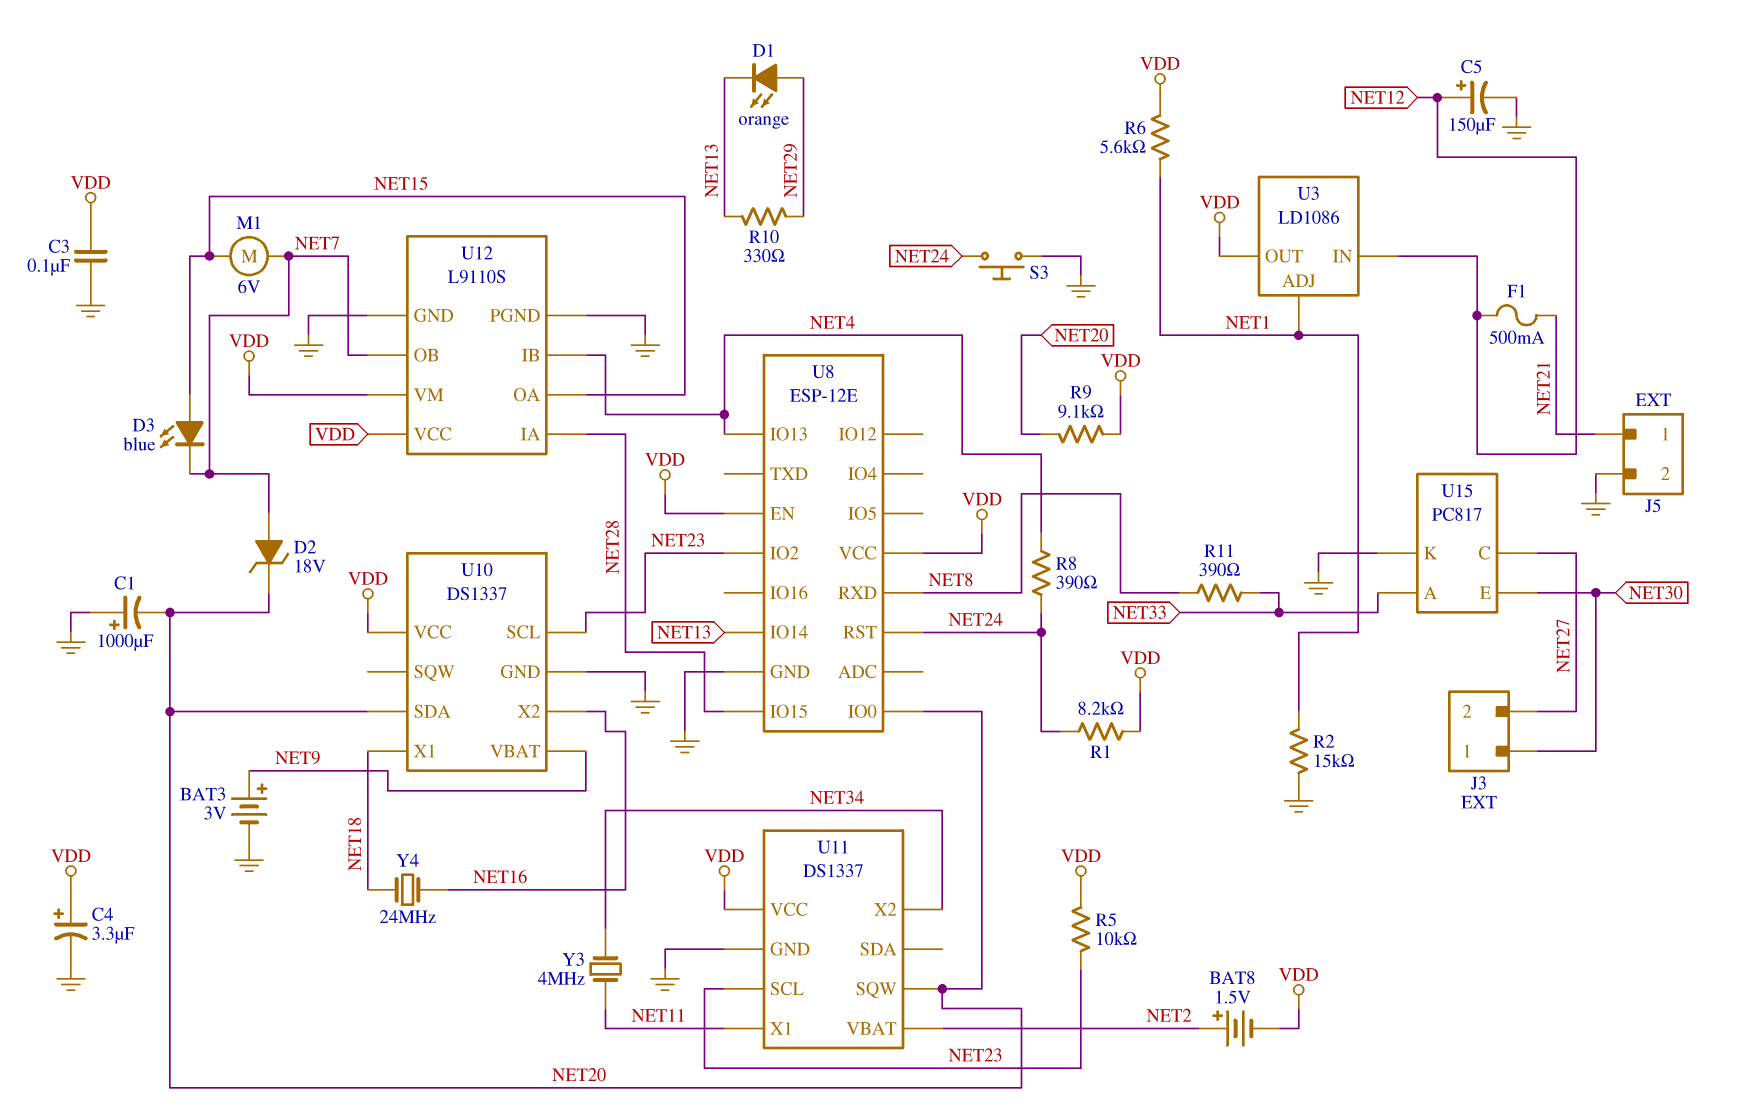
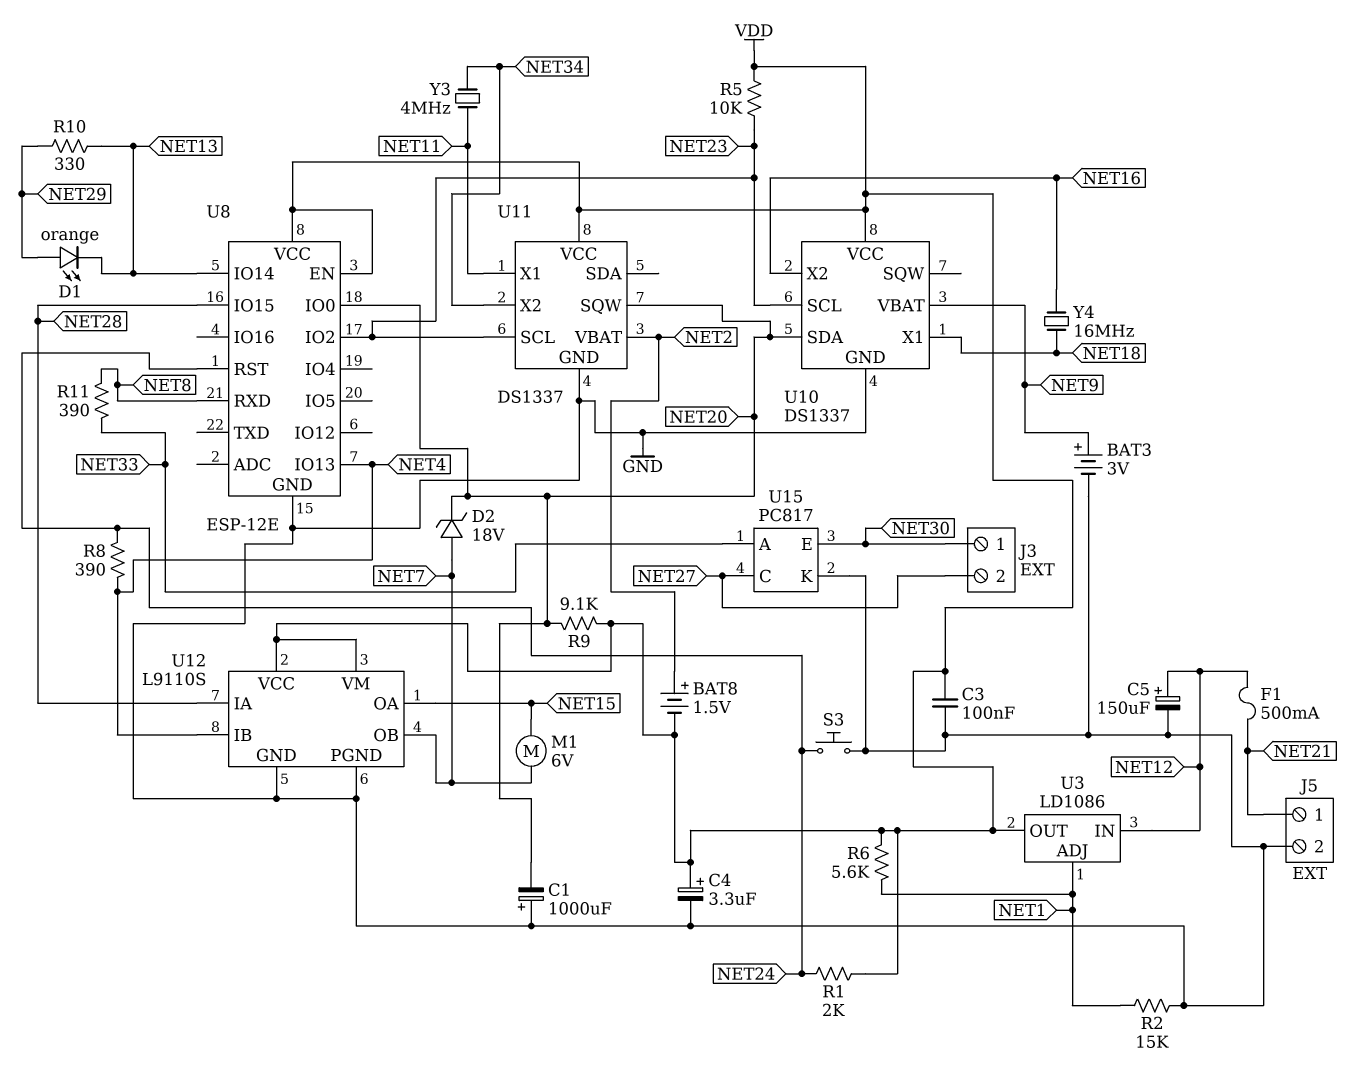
D3: LED blue (A NET15, K NET7) -> none
R1: 8.2k (NET24, VDD) -> 2k (NET24, VDD)
Y4: 24MHz (NET16, NET18) -> 16MHz (NET16, NET18)

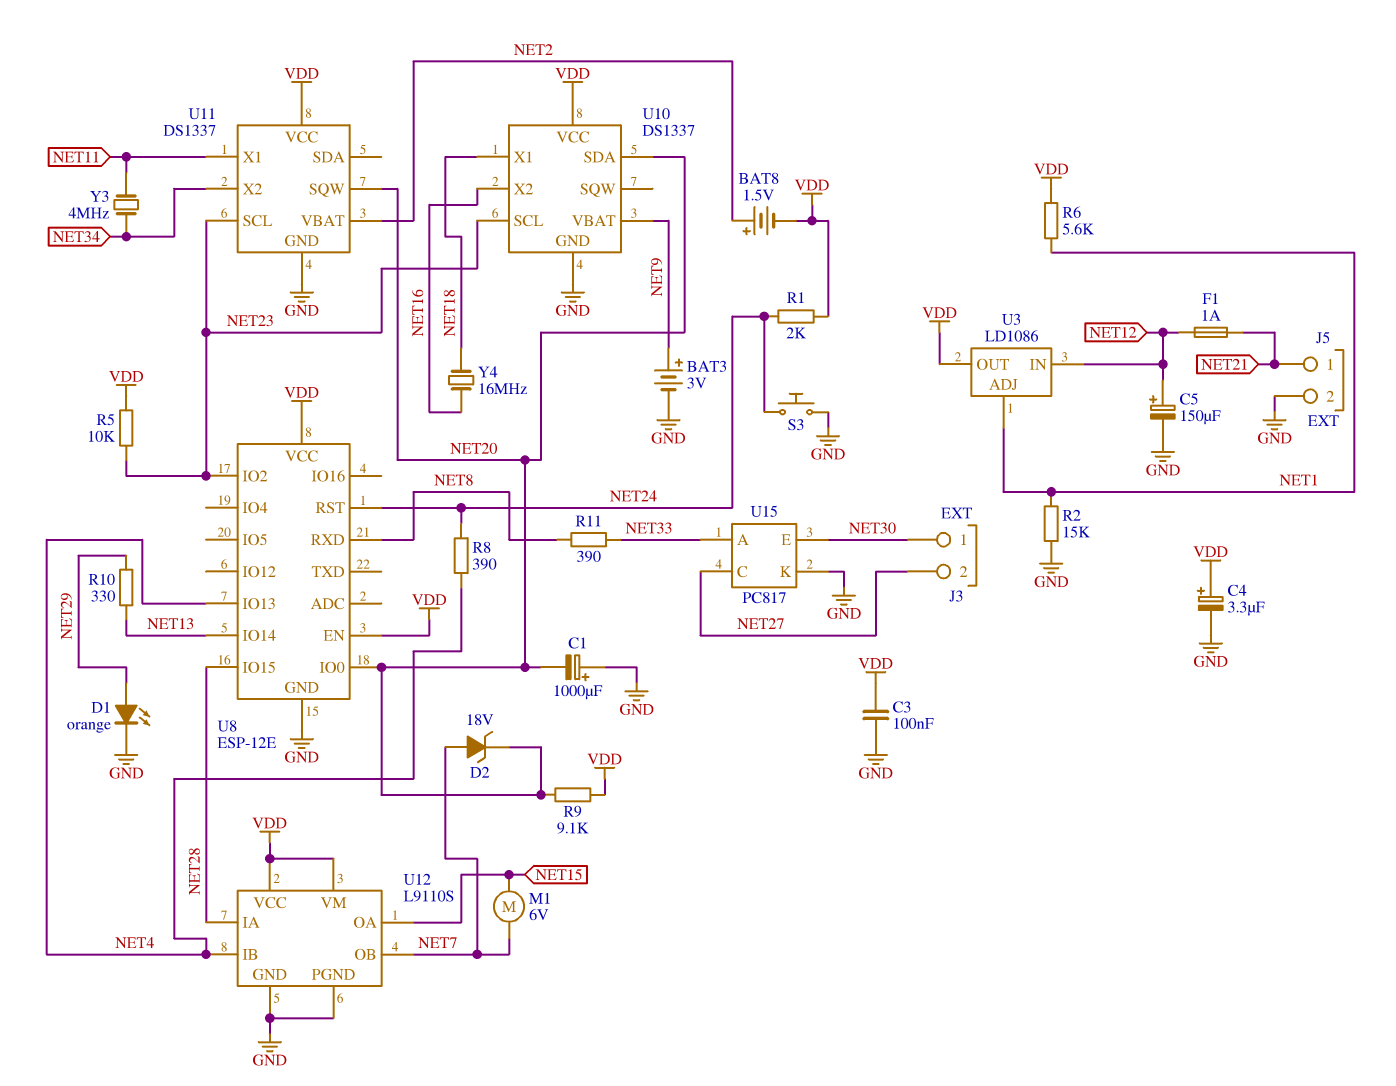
D1: LED orange (A NET29, K NET13) -> LED orange (A NET29, K GND)
F1: 500mA (NET12, NET21) -> 1A (NET12, NET21)

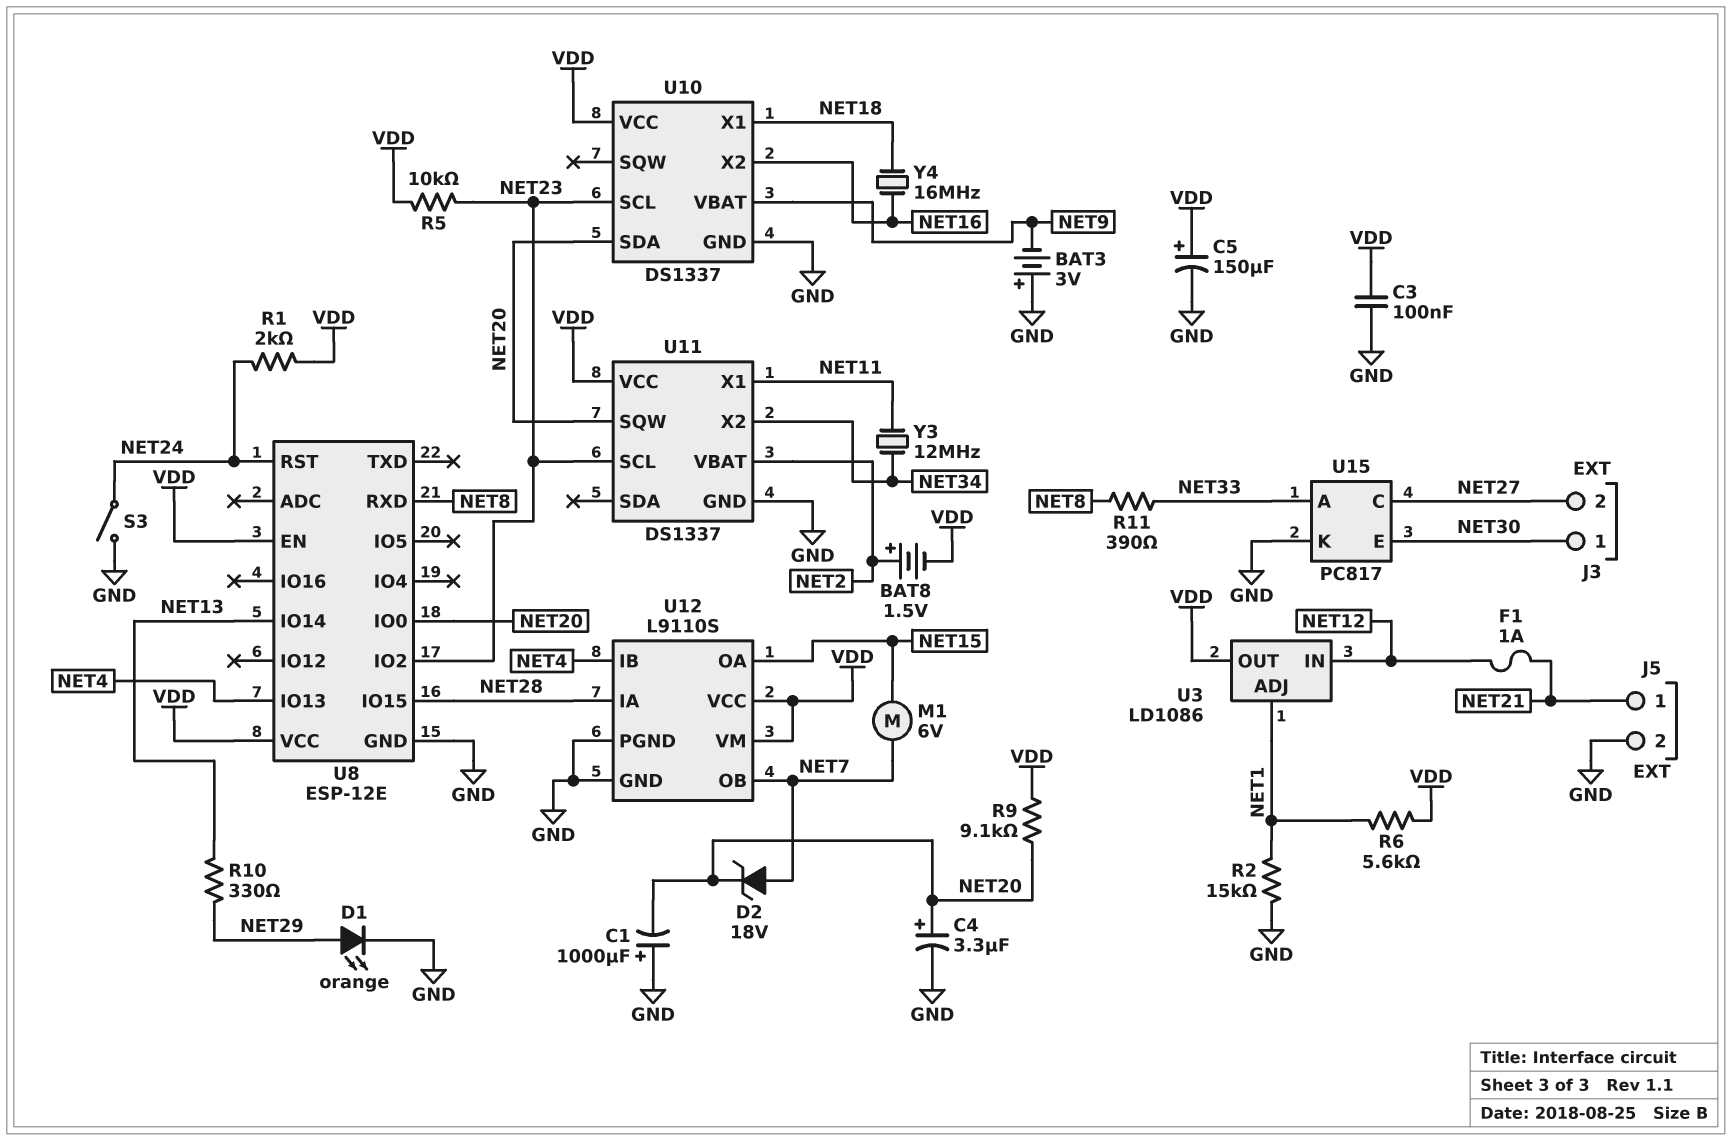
BAT3: 3V (plus NET9, minus GND) -> 3V (plus GND, minus NET9)
C4: 3.3uF (plus VDD, minus GND) -> 3.3uF (plus NET20, minus GND)
C5: 150uF (plus NET12, minus GND) -> 150uF (plus VDD, minus GND)
R8: 390 (NET4, NET24) -> none
S3: button (GND, NET24) -> switch (GND, NET24)
Y3: 4MHz (NET11, NET34) -> 12MHz (NET11, NET34)

